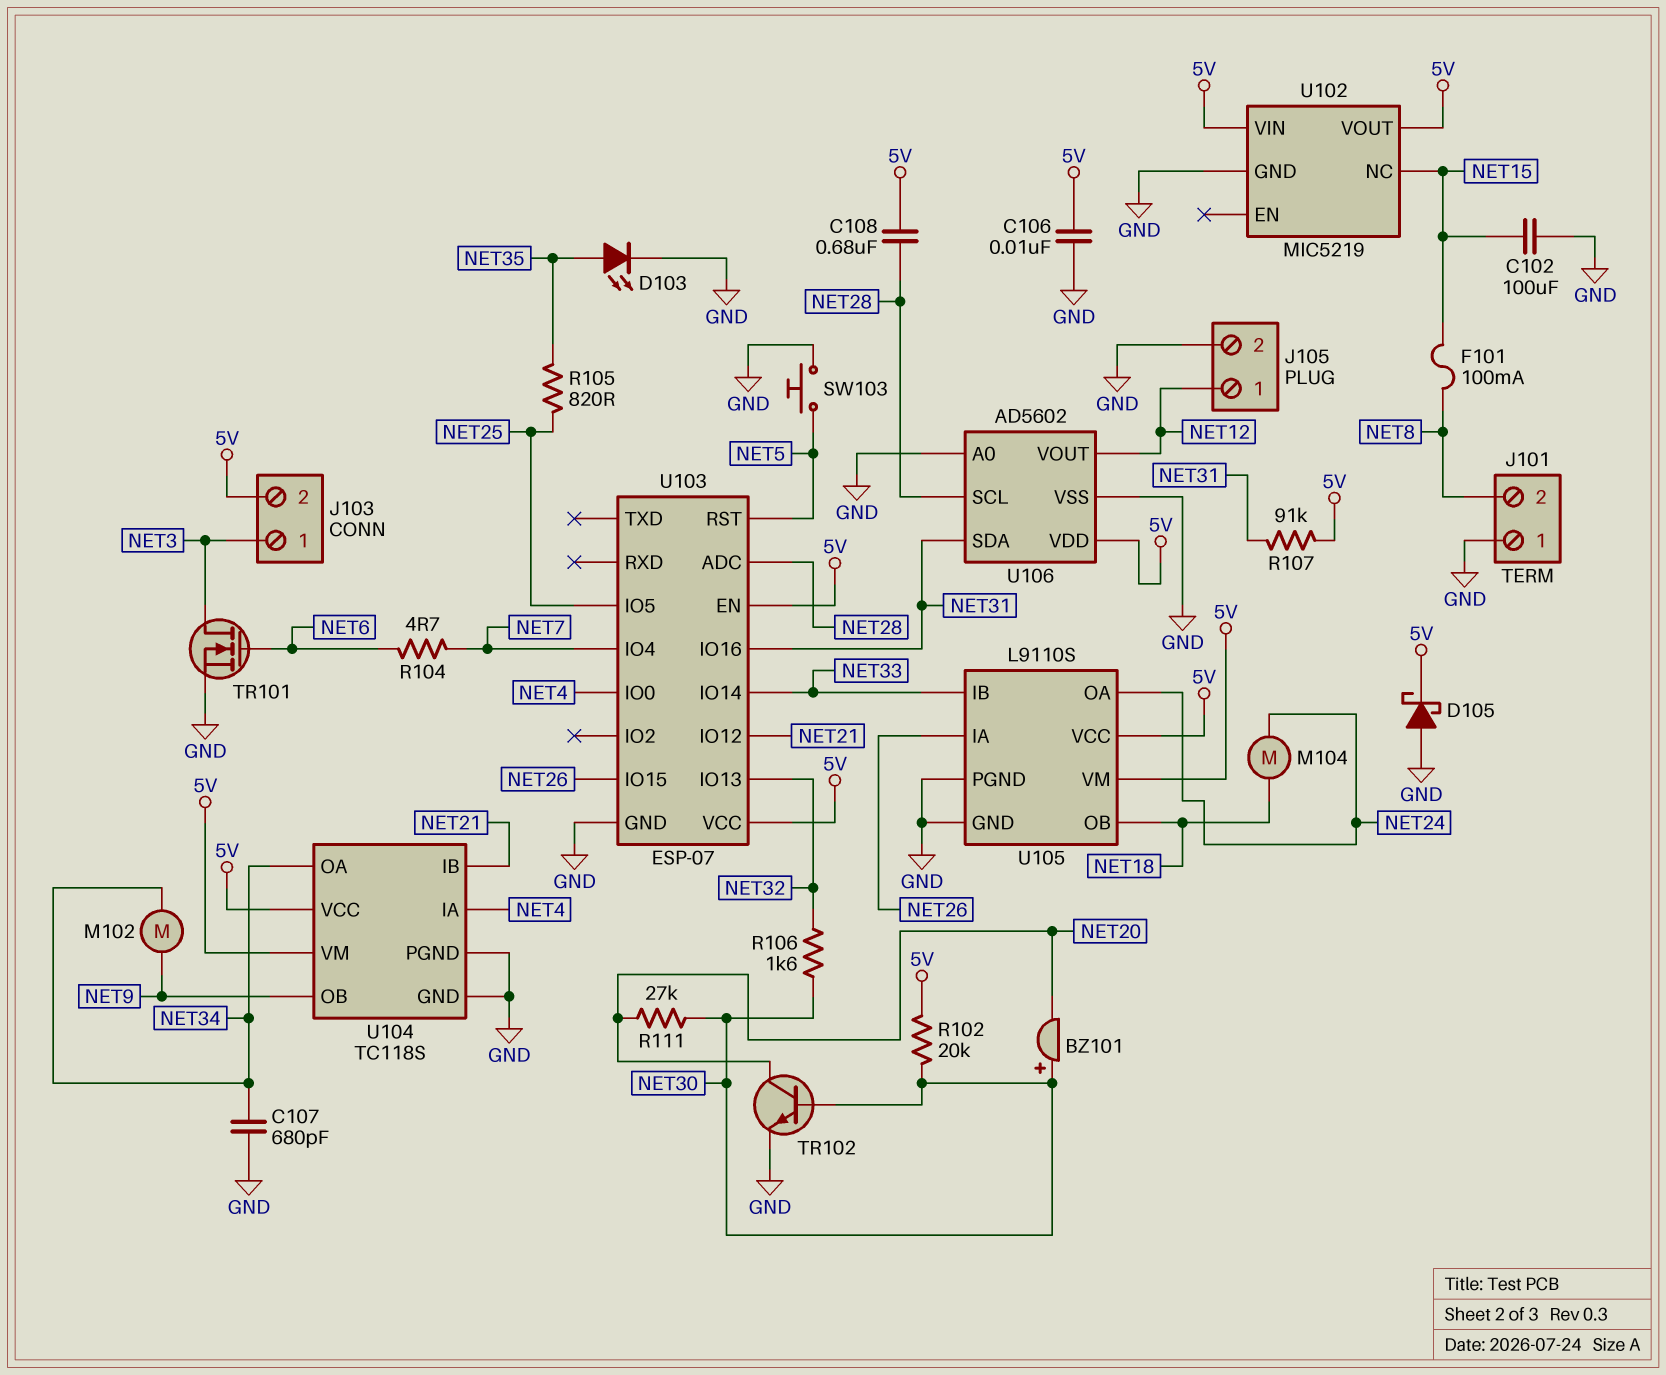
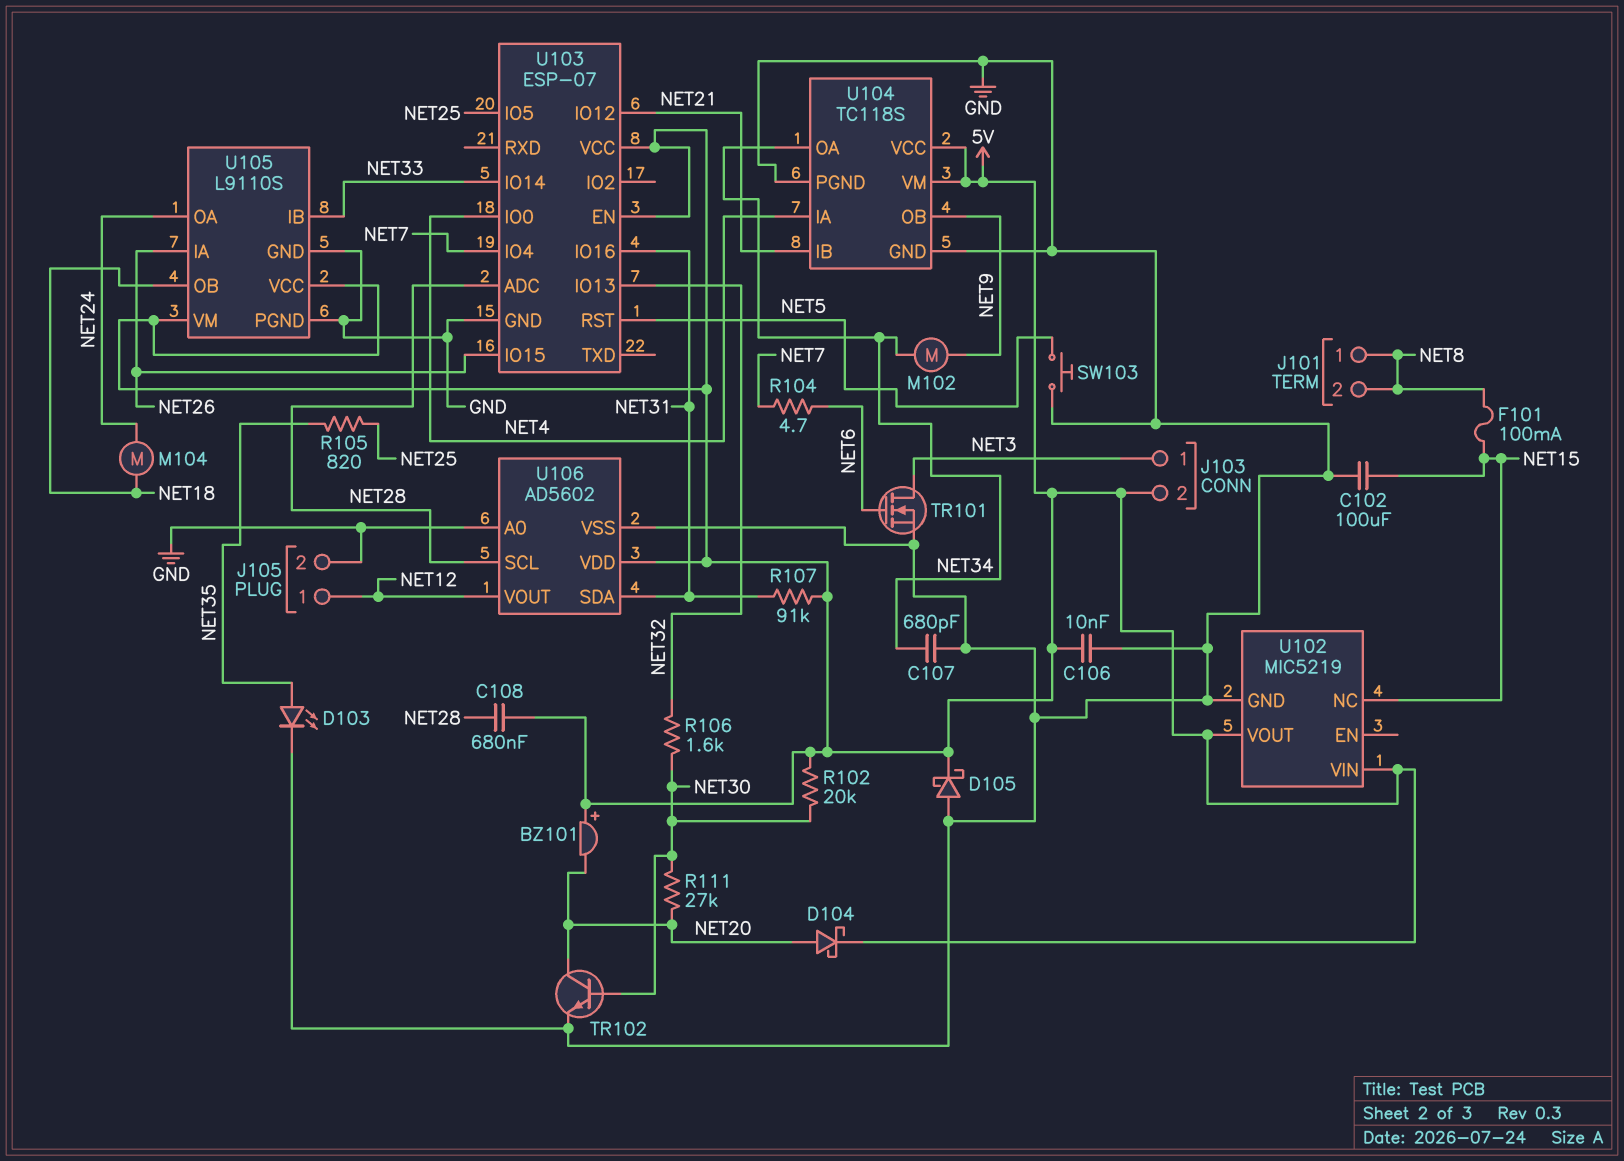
BZ101: buzzer (plus NET30, minus NET20) -> buzzer (plus 5V, minus NET20)
D104: none -> schottky (A NET20, K 5V)
J101 pin 1: GND -> NET8

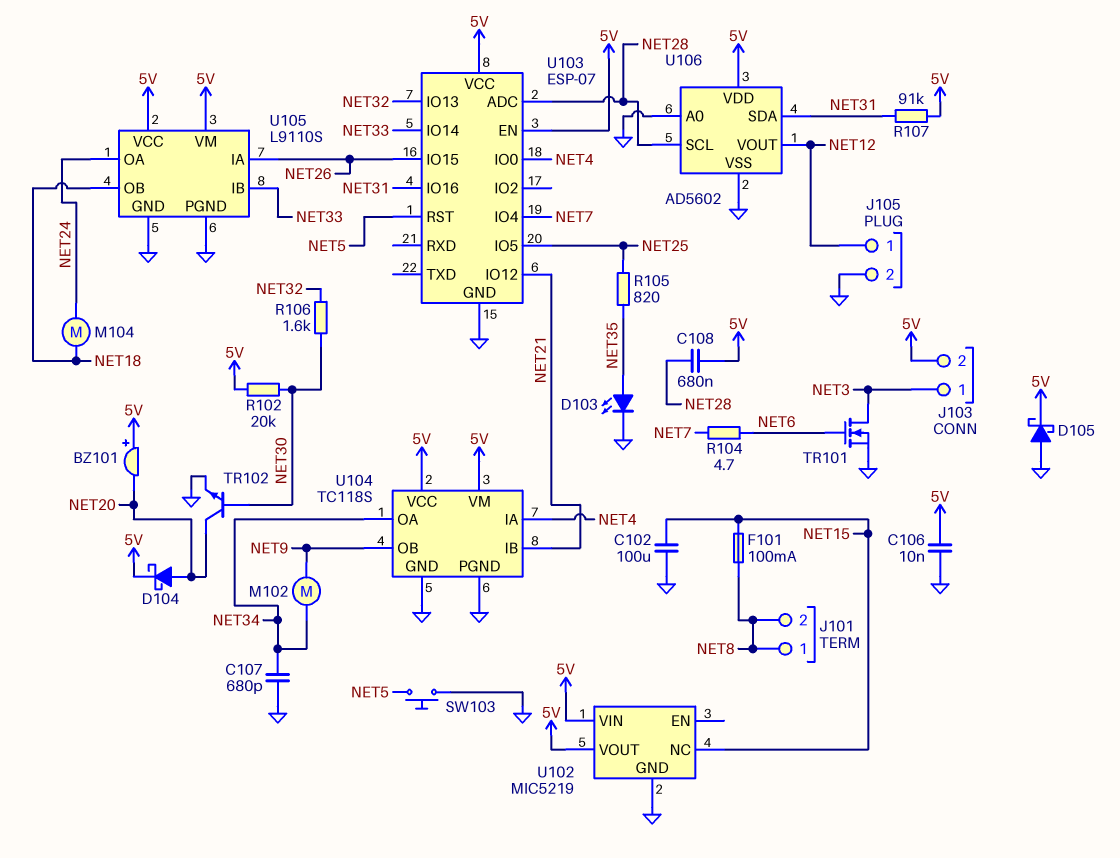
R111: 27k (NET20, NET30) -> none

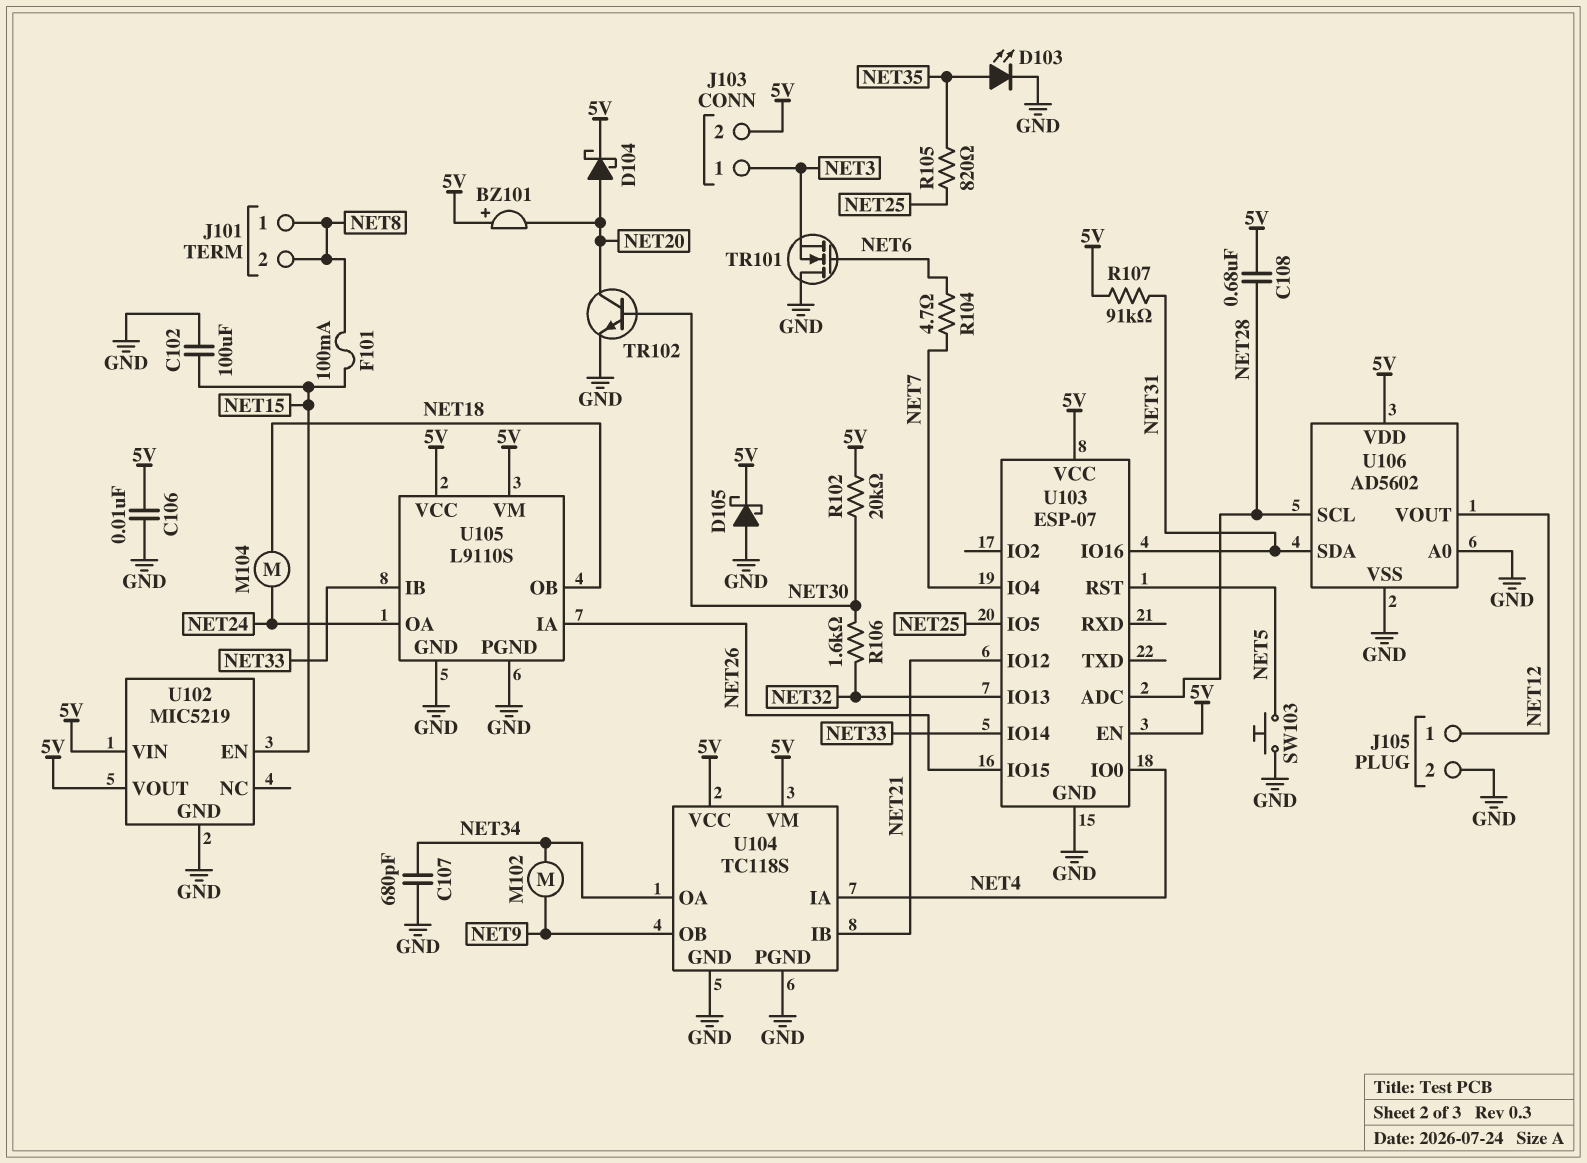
TR101: NMOS (G NET6, D NET3, S GND) -> NMOS (G NET6, D GND, S NET3)
U102 pin EN: none -> NET15
U102 pin NC: NET15 -> none

